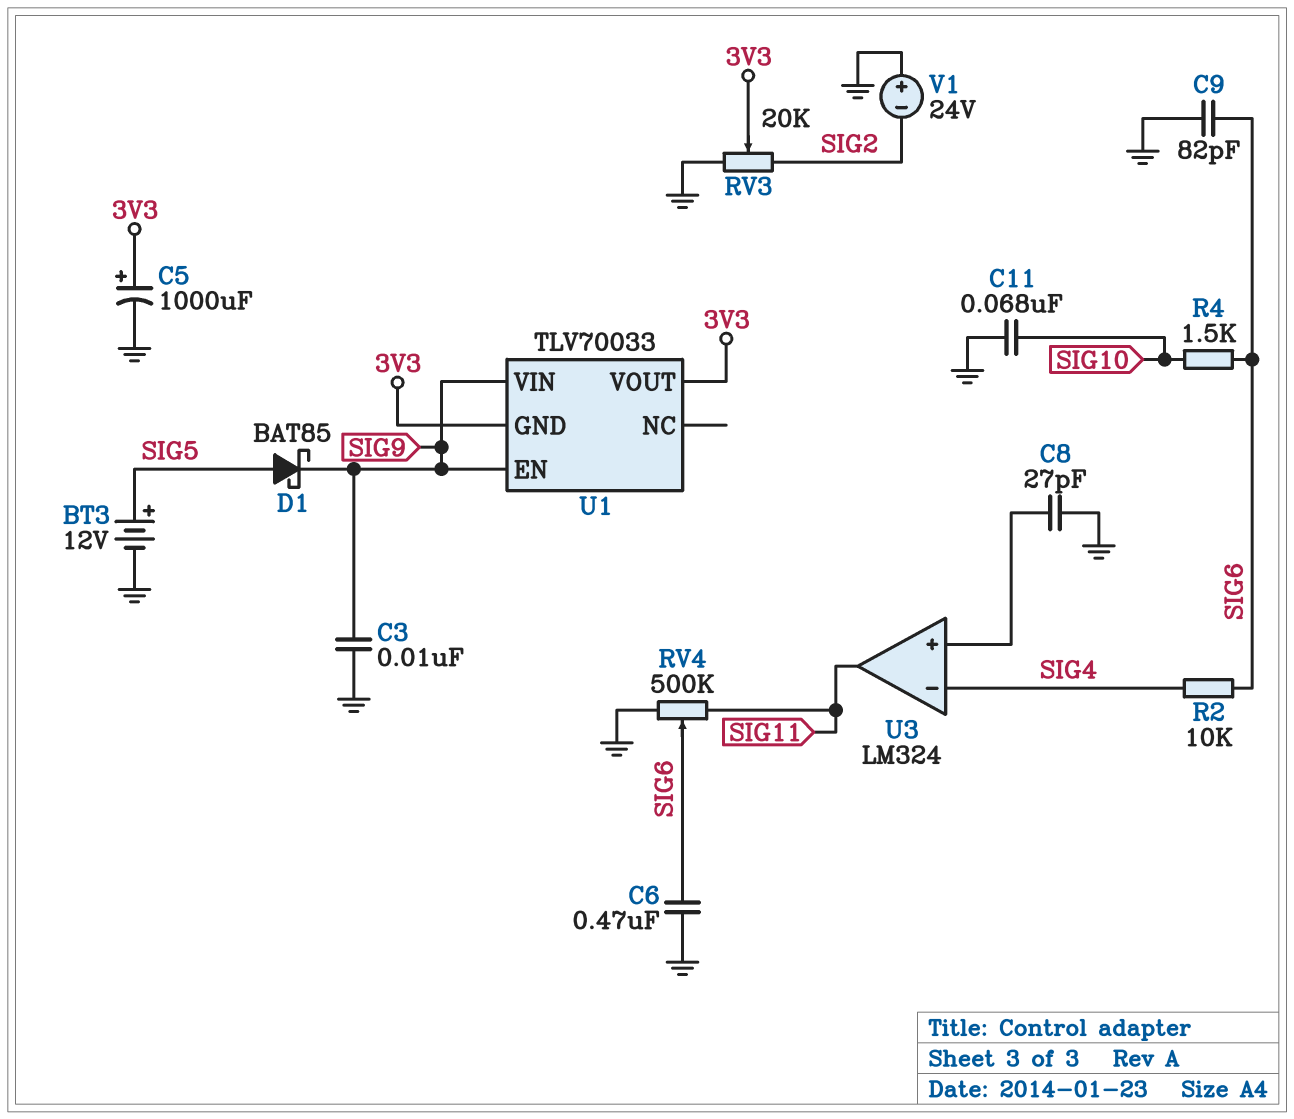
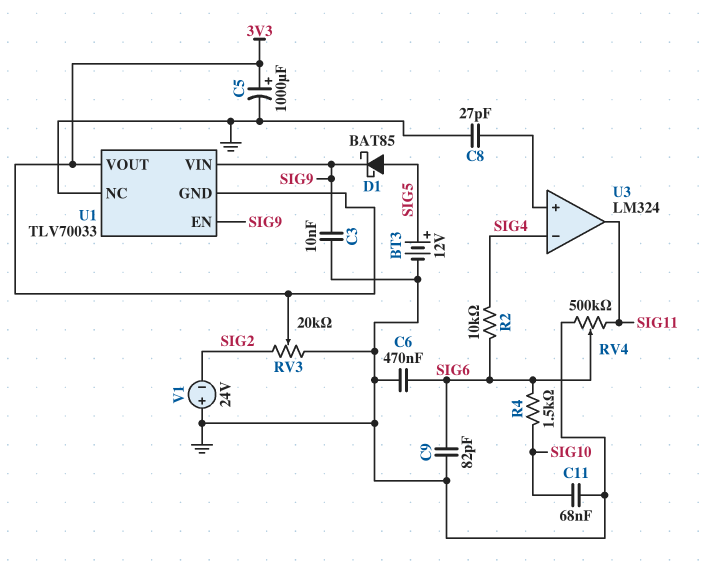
U1 pin NC: none -> GND

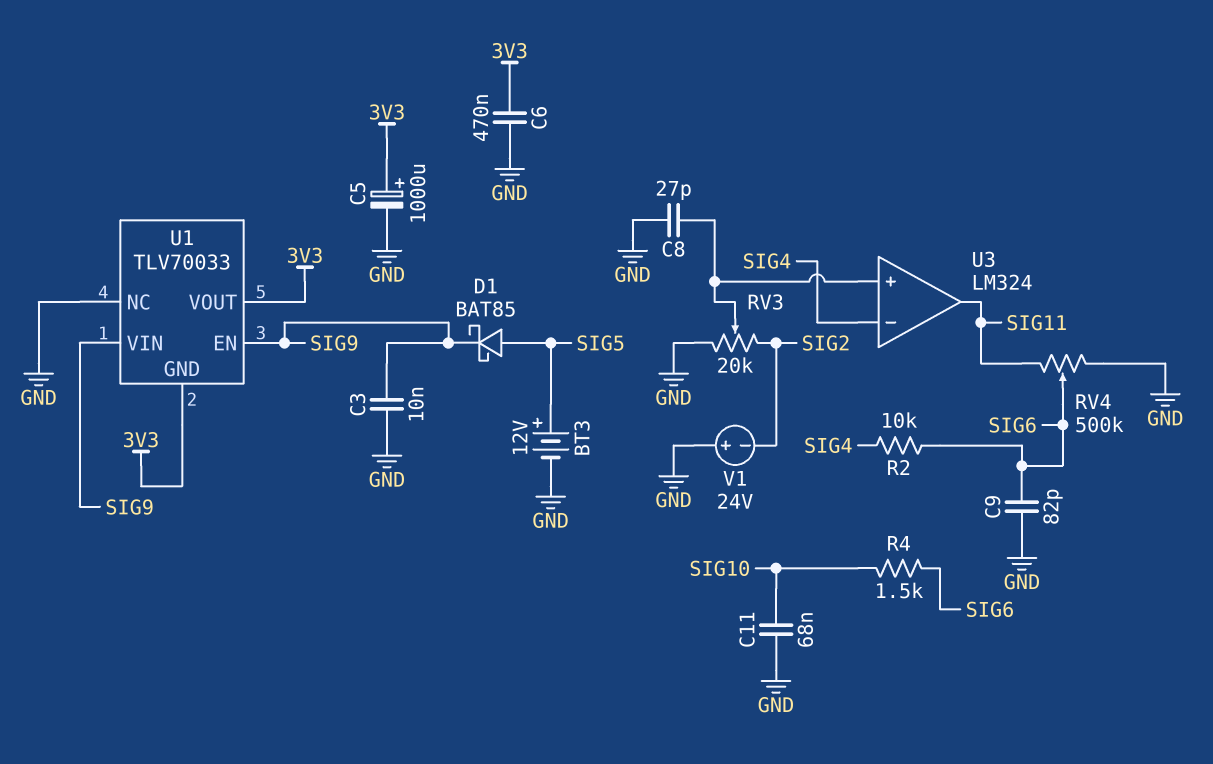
C6: 470nF (GND, SIG6) -> 470nF (3V3, GND)
RV3: 20k (GND, SIG2, wiper 3V3) -> 20k (GND, SIG2, wiper U3/in+)

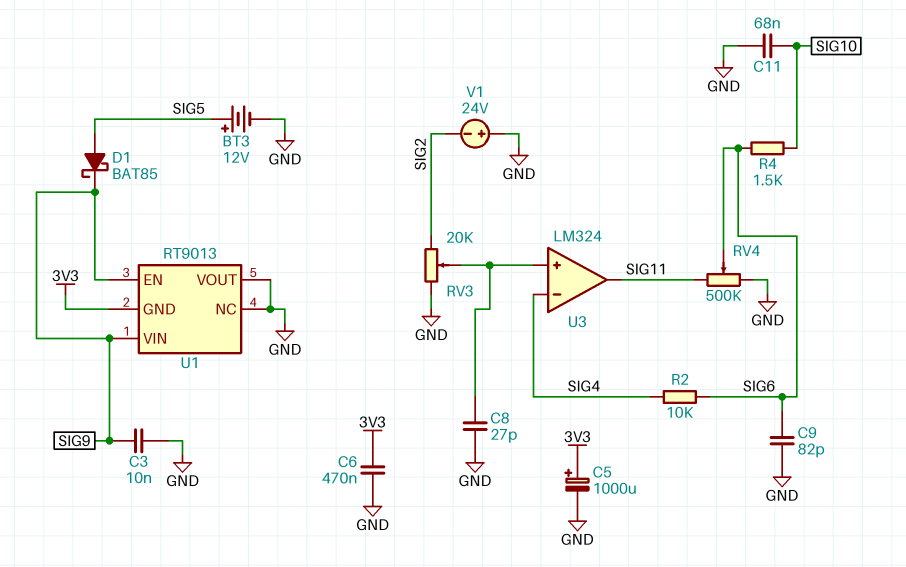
U1: TLV70033 -> RT9013
U1 pin VOUT: 3V3 -> GND

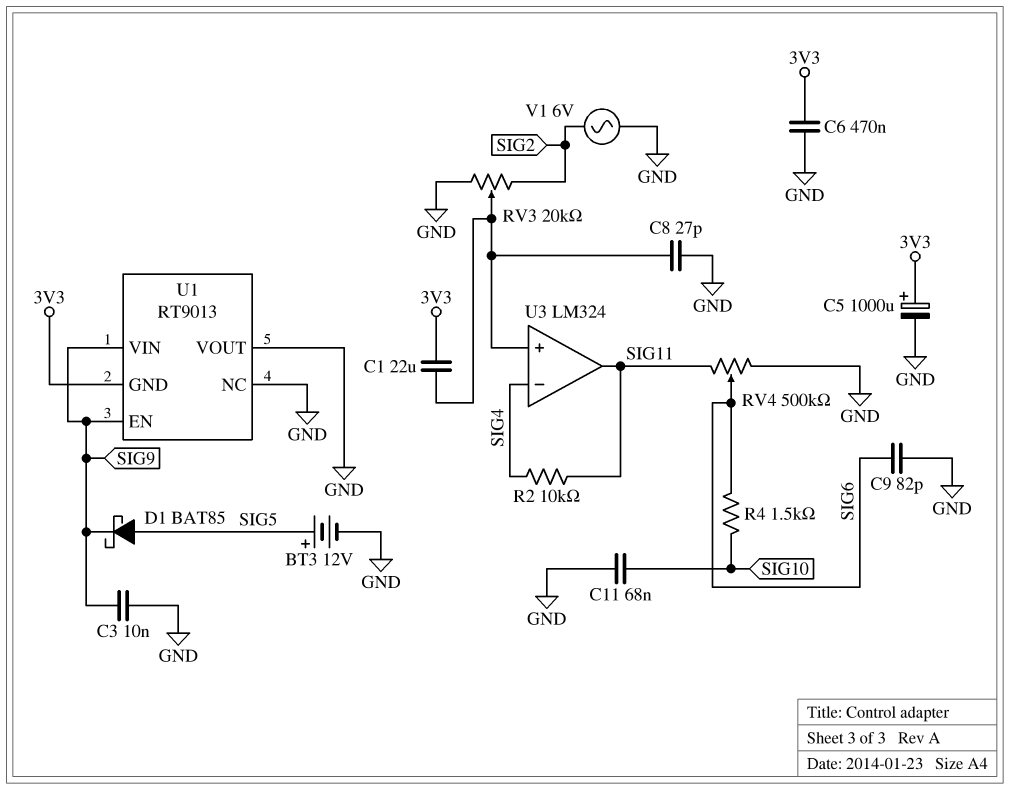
C1: none -> 22uF (3V3, U3/in+)
R2: 10k (SIG4, SIG6) -> 10k (SIG4, SIG11)
V1: 24V (plus GND, minus SIG2) -> AC 6V (GND, SIG2)

